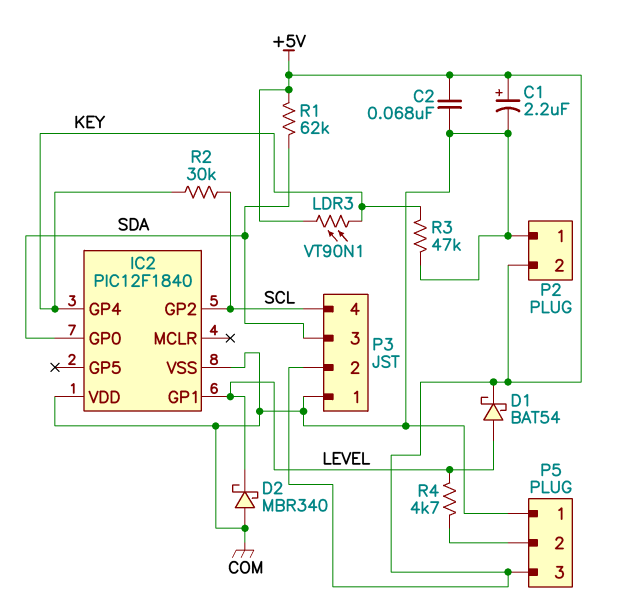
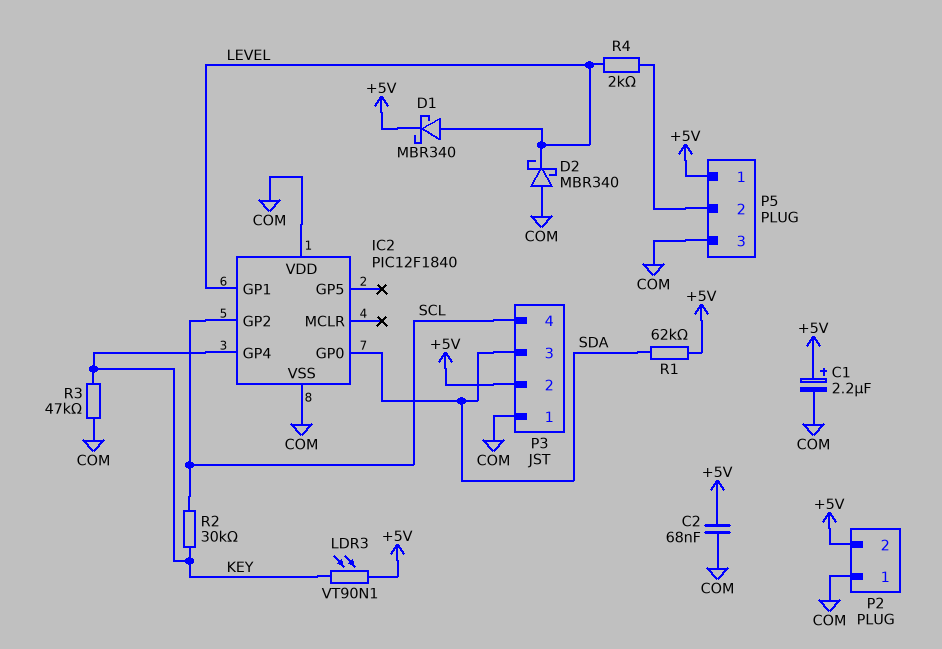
D1: schottky BAT54 (A LEVEL, K +5V) -> schottky MBR340 (A LEVEL, K +5V)
P5 pin 1: COM -> +5V
P5 pin 3: +5V -> COM
R4: 4.7k (LEVEL, P5/2) -> 2k (LEVEL, P5/2)

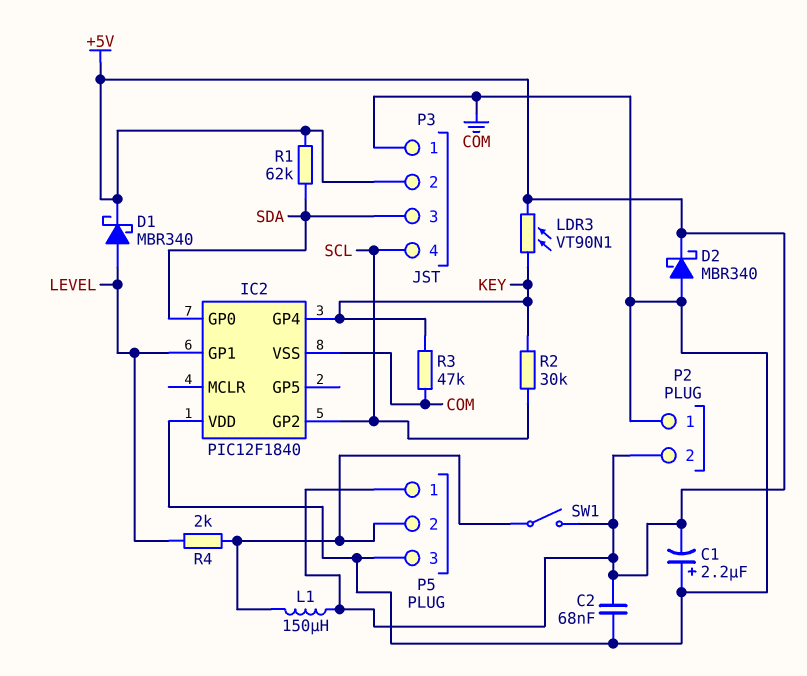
C1: 2.2uF (plus +5V, minus COM) -> 2.2uF (plus COM, minus +5V)
D2: schottky MBR340 (A COM, K LEVEL) -> schottky MBR340 (A COM, K +5V)
L1: none -> 150uH (+5V, P5/2)
SW1: none -> switch (+5V, P5/2)

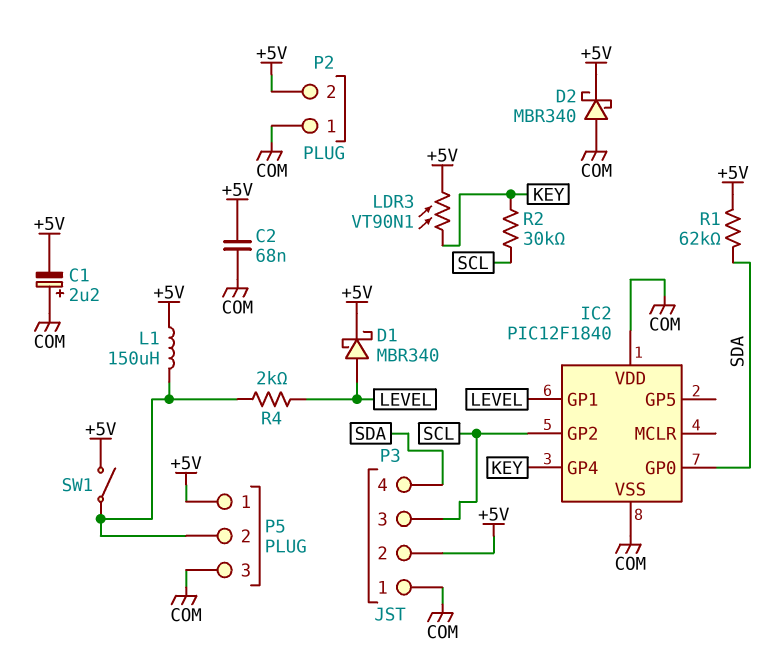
P3 pin 3: SDA -> SCL
P3 pin 4: SCL -> SDA
R3: 47k (COM, KEY) -> none

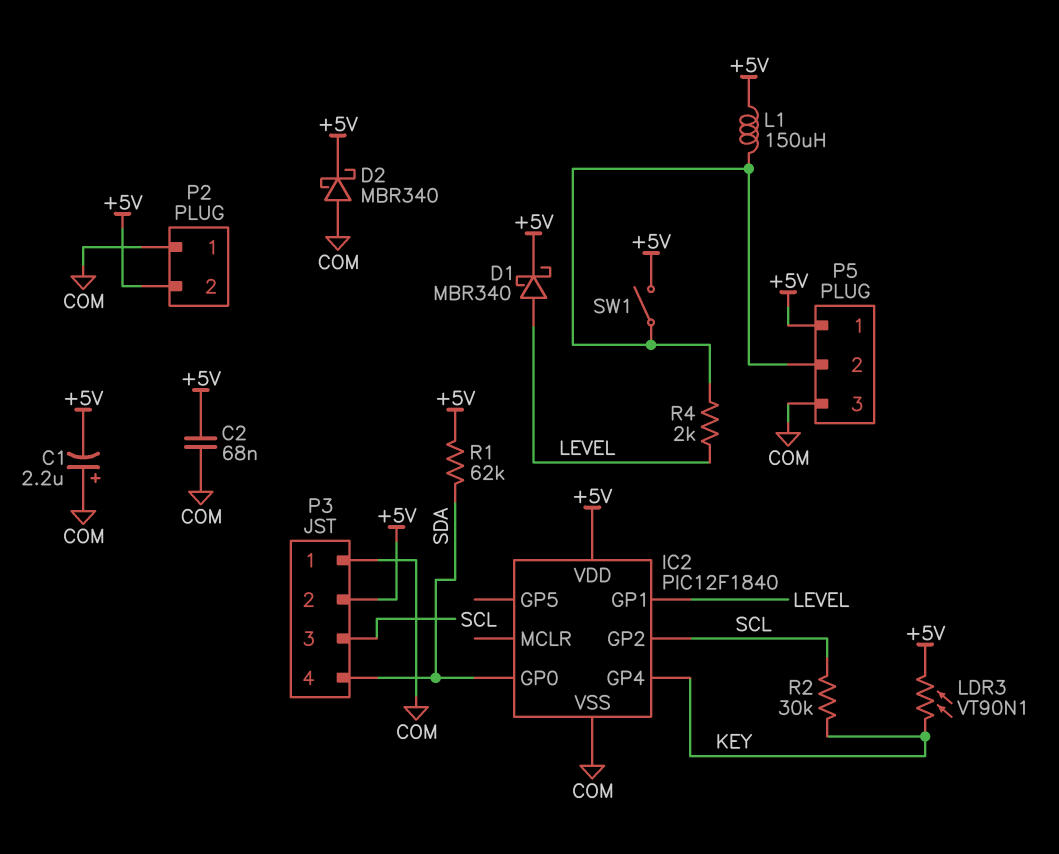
IC2 pin VDD: COM -> +5V

